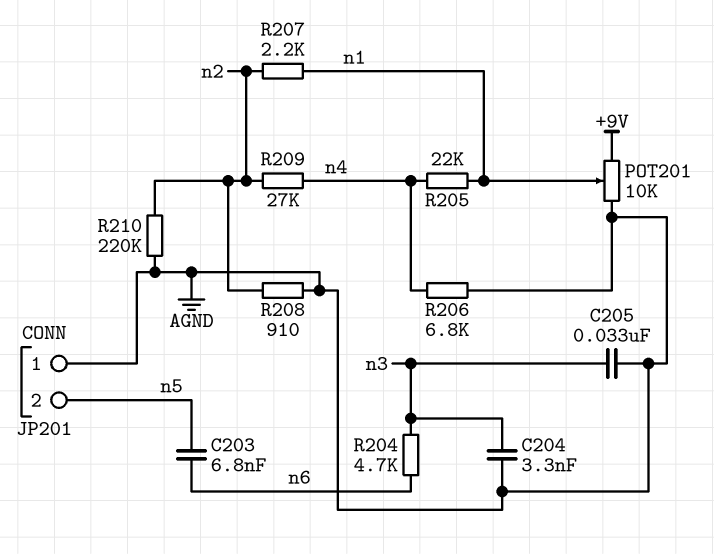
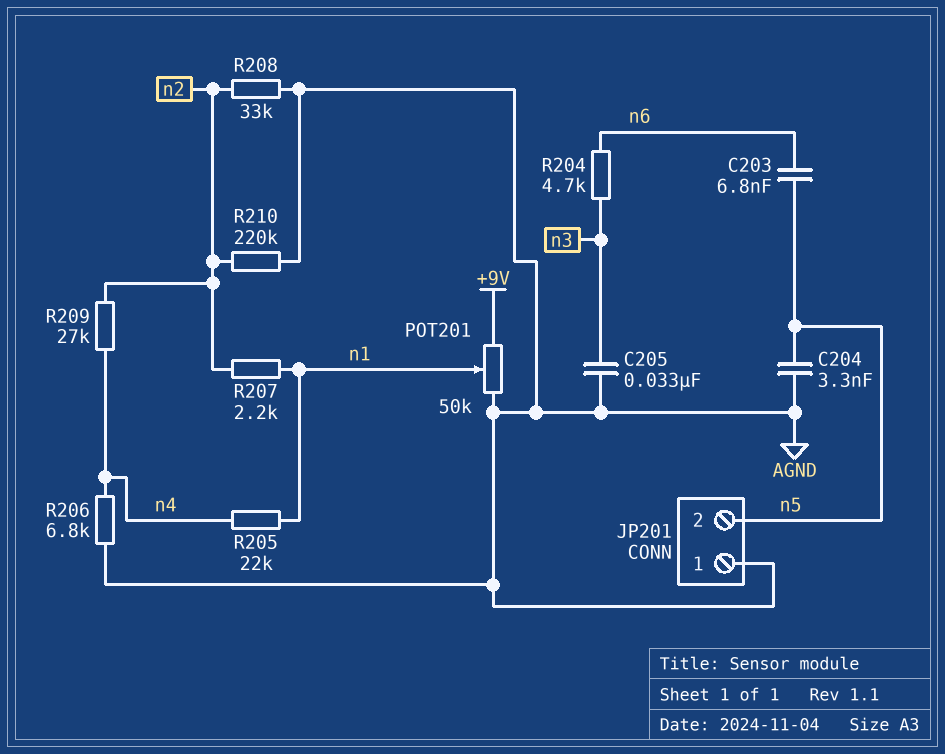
C204: 3.3nF (AGND, n3) -> 3.3nF (AGND, n5)
POT201: 10k (+9V, AGND, wiper n1) -> 50k (+9V, AGND, wiper n1)
R208: 910 (AGND, n2) -> 33k (AGND, n2)

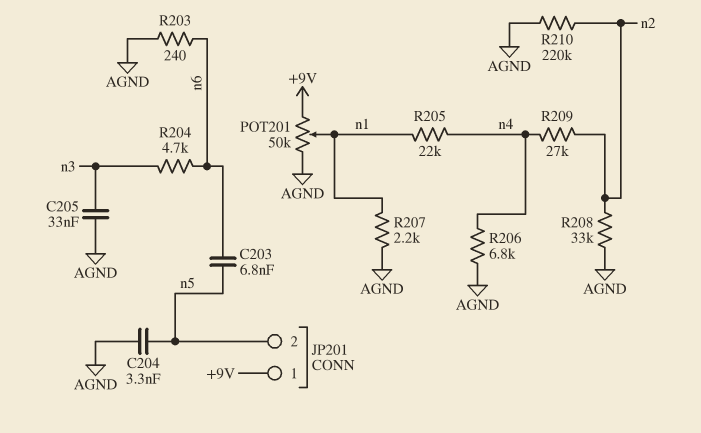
JP201 pin 1: AGND -> +9V
R203: none -> 240 (AGND, n6)
R207: 2.2k (n1, n2) -> 2.2k (AGND, n1)

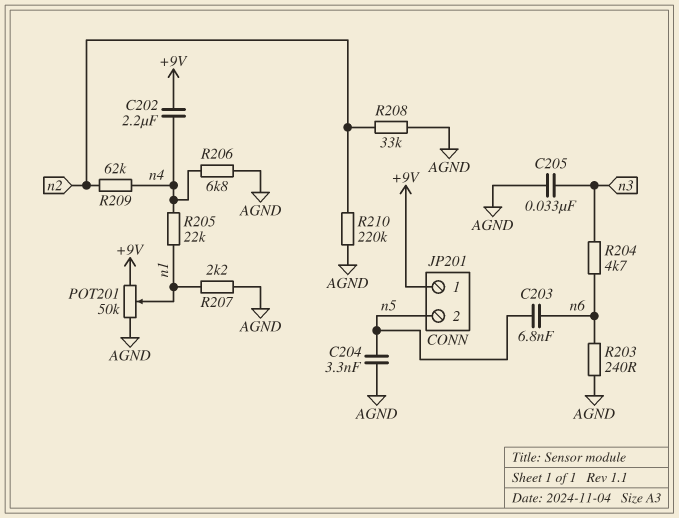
C202: none -> 2.2uF (+9V, n4)
R209: 27k (n2, n4) -> 62k (n2, n4)

